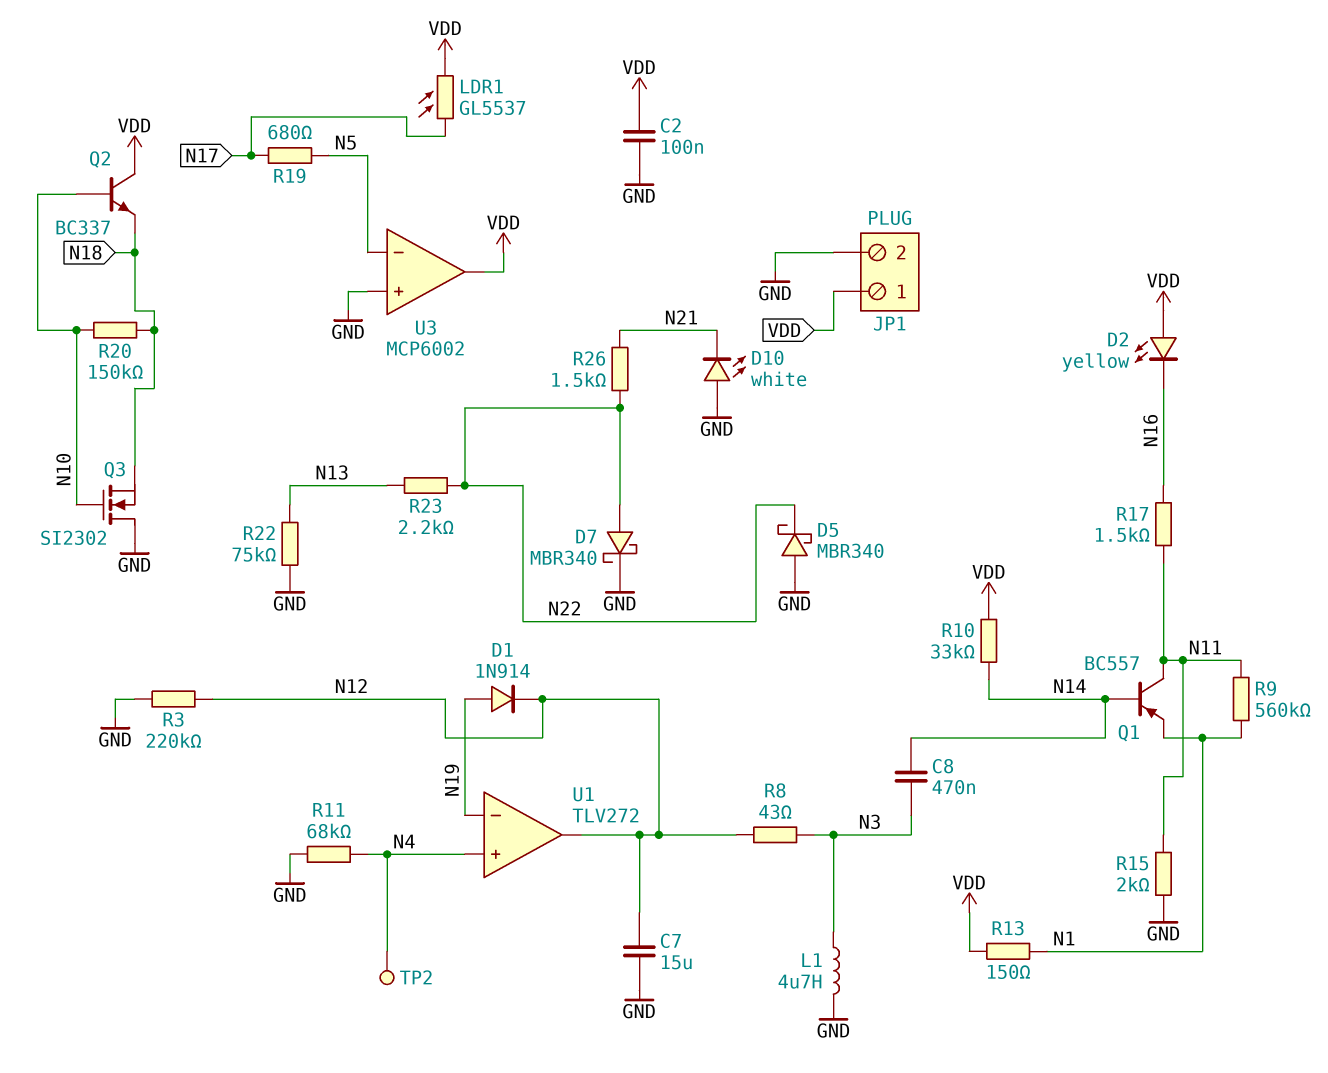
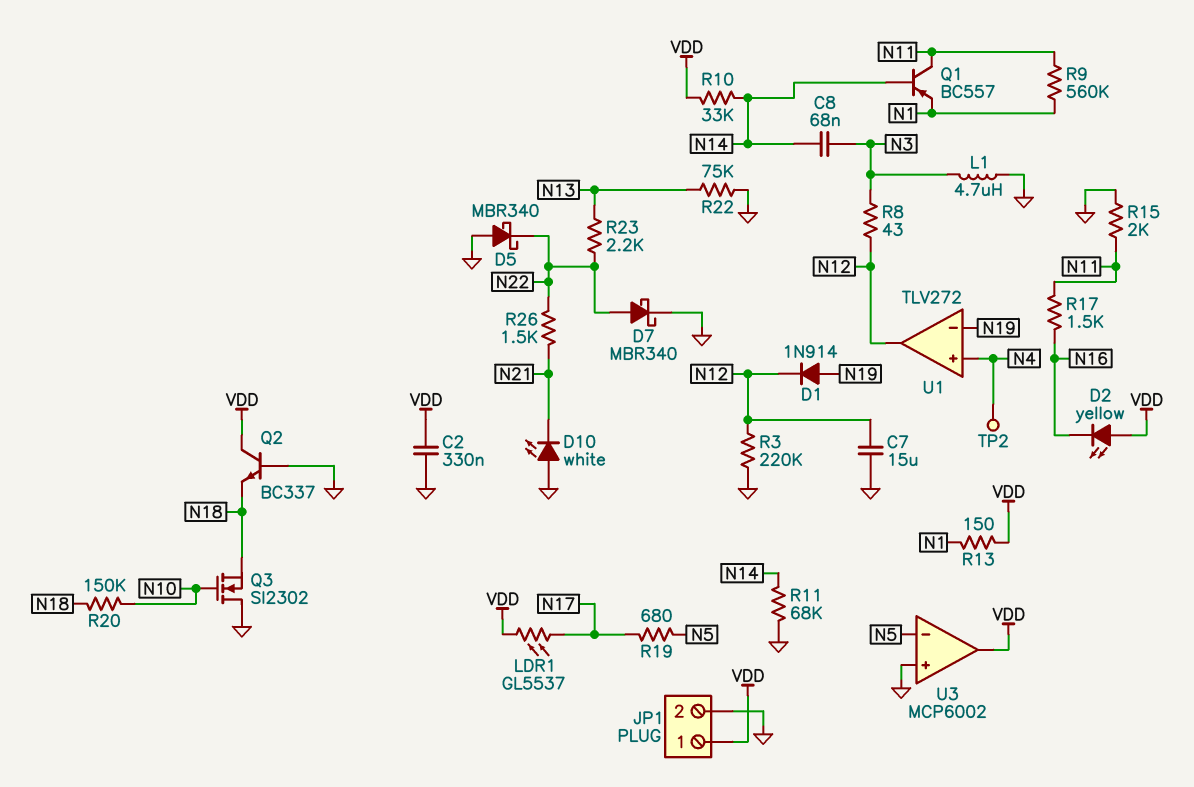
C2: 100nF (GND, VDD) -> 330nF (GND, VDD)
C8: 470nF (N3, N14) -> 68nF (N3, N14)
Q2: NPN BC337 (B N10, C VDD, E N18) -> NPN BC337 (B GND, C VDD, E N18)
R11: 68k (GND, N4) -> 68k (GND, N14)

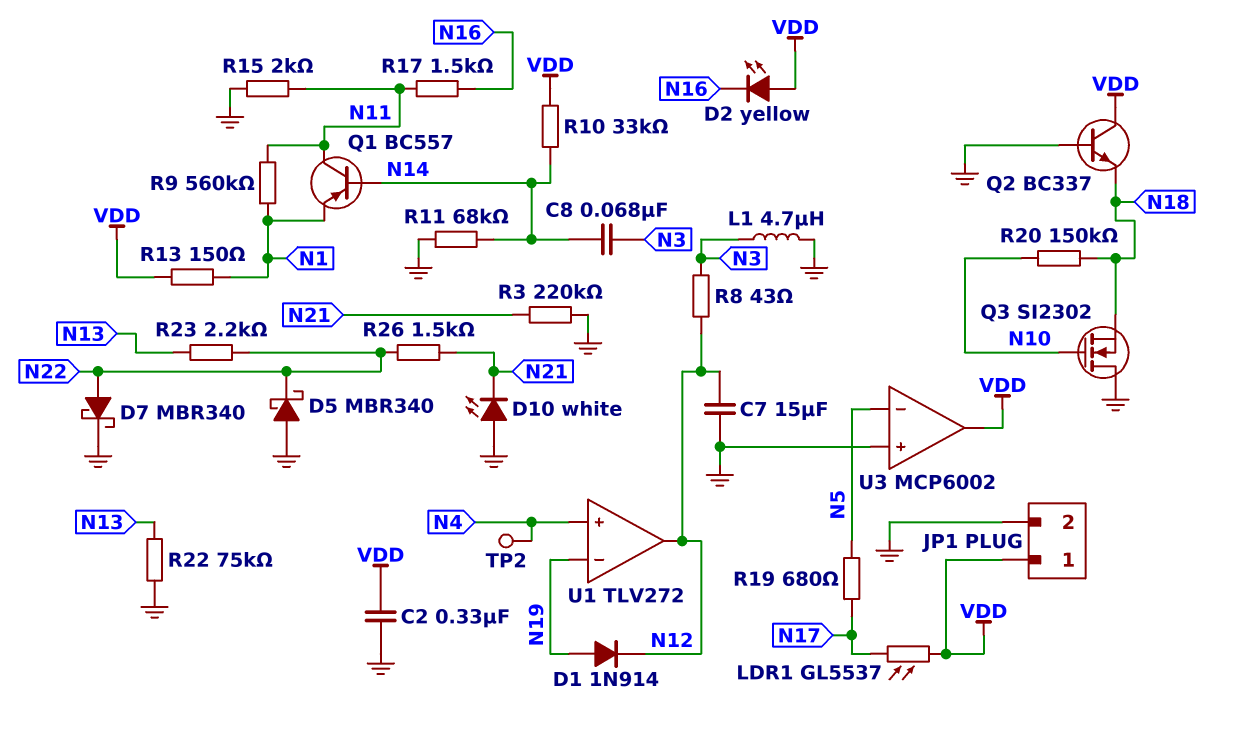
R3: 220k (GND, N12) -> 220k (GND, N21)

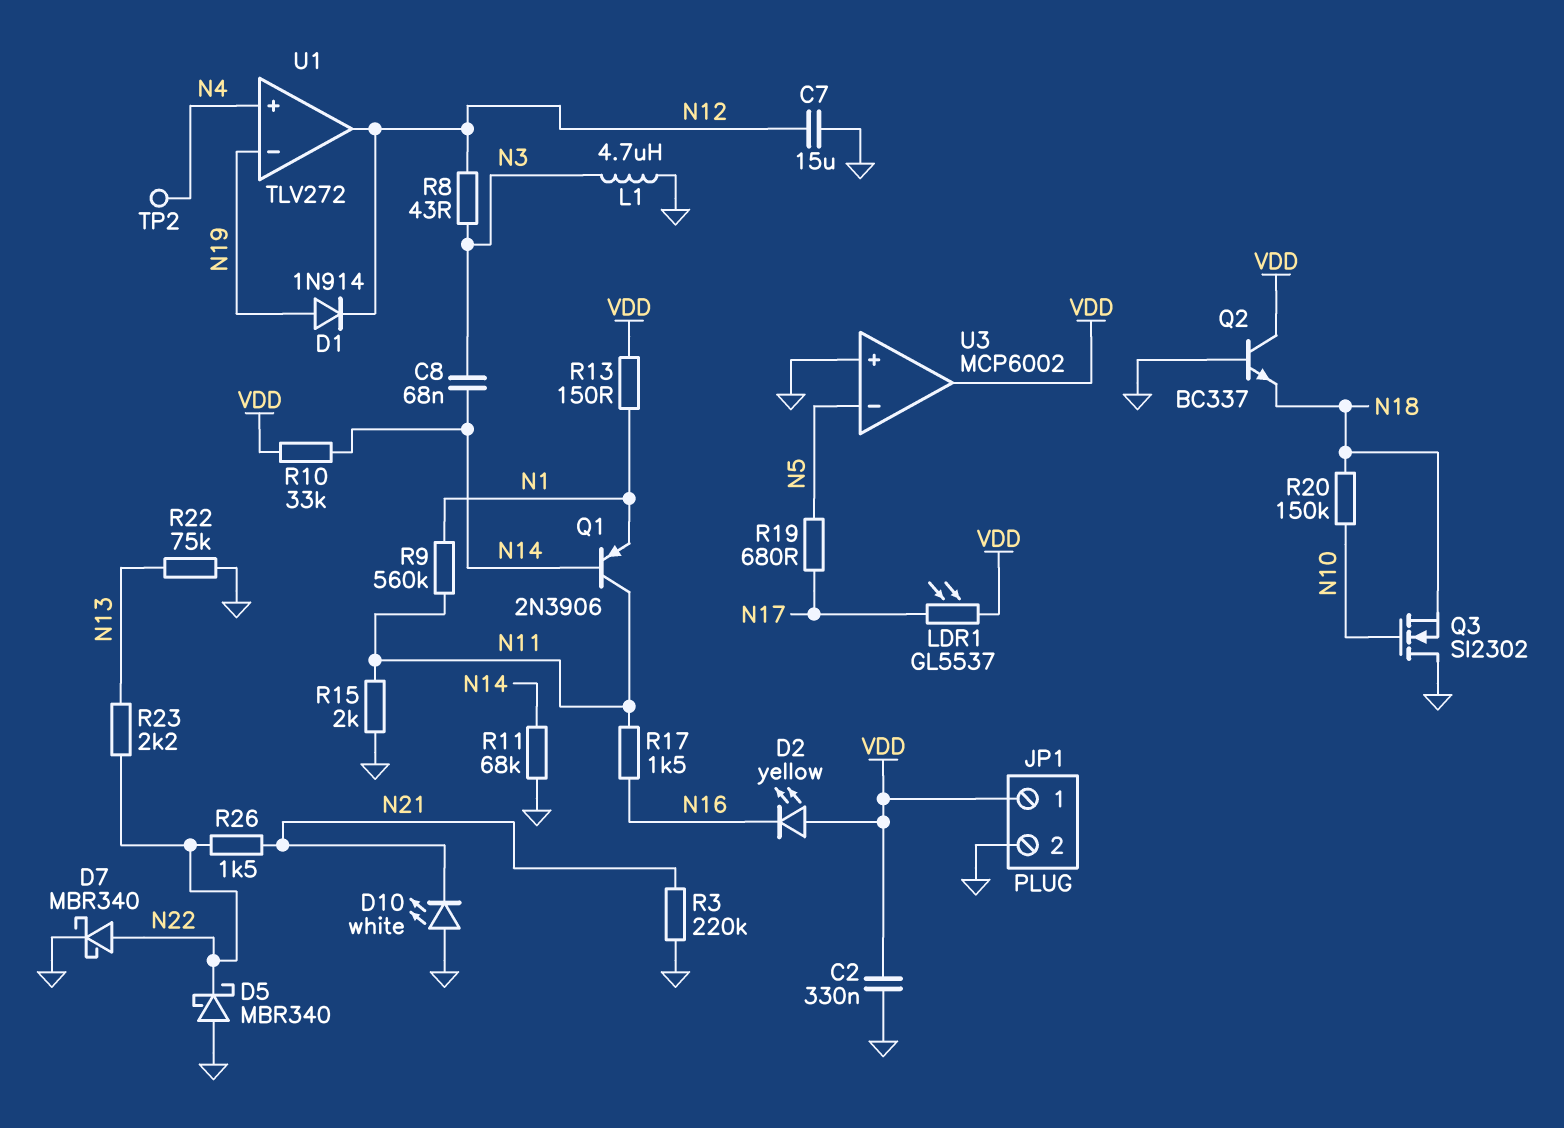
Q1: PNP BC557 (B N14, C N11, E N1) -> PNP 2N3906 (B N14, C N11, E N1)

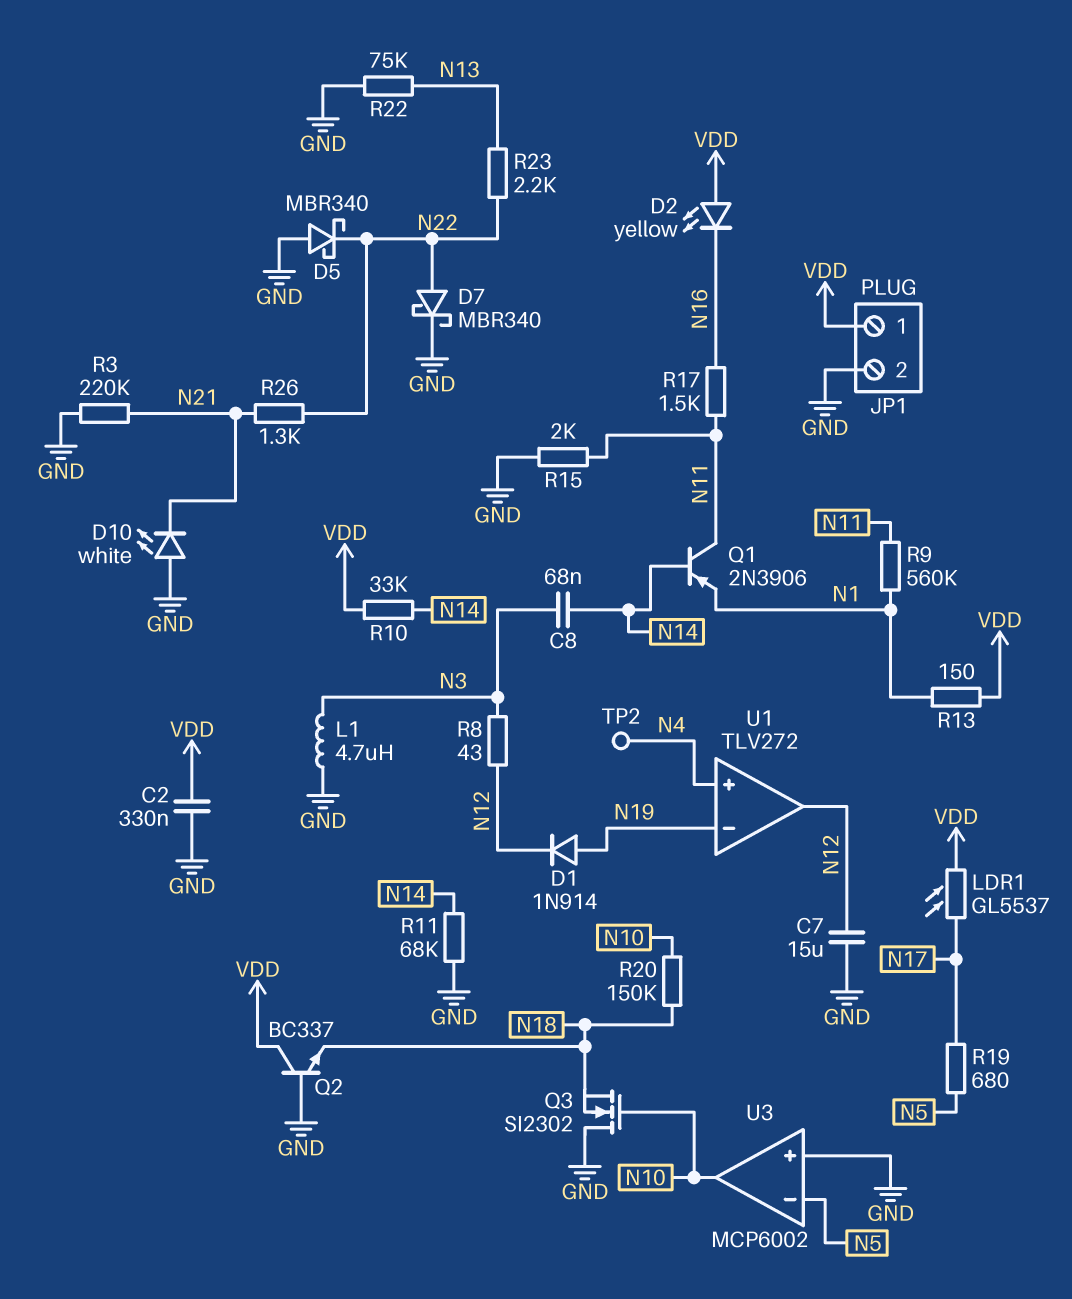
R26: 1.5k (N21, N22) -> 1.3k (N21, N22)
U3 pin out: VDD -> N10

